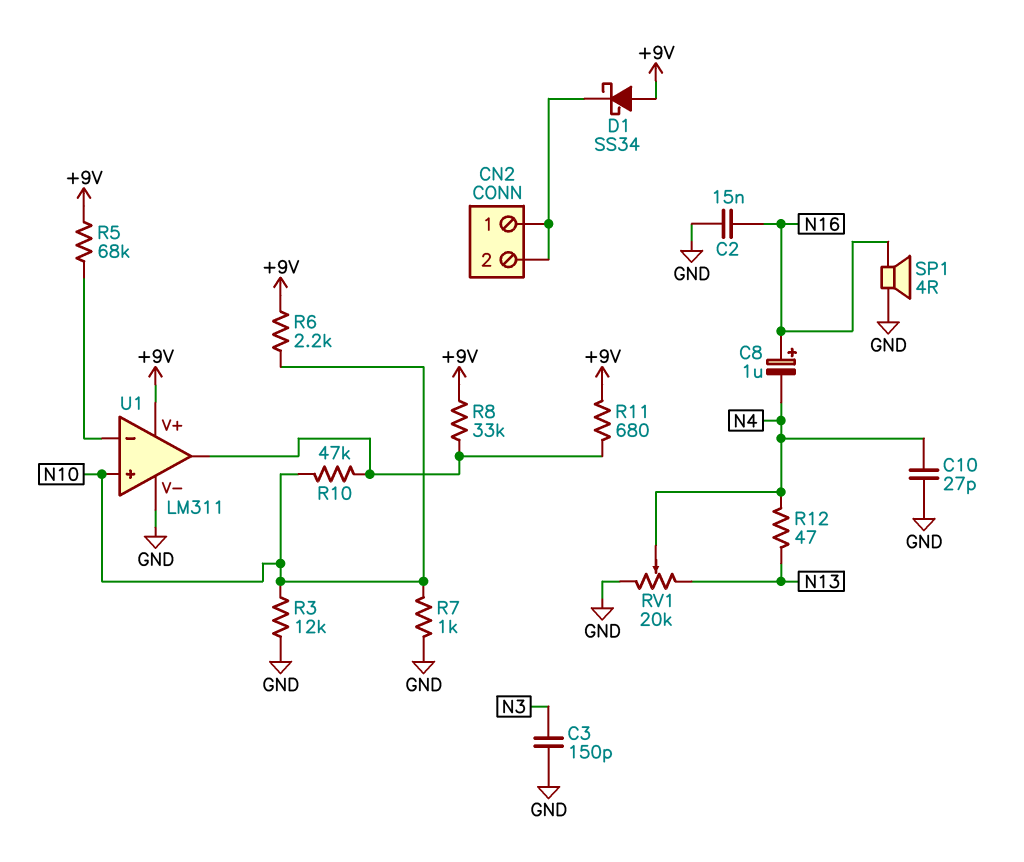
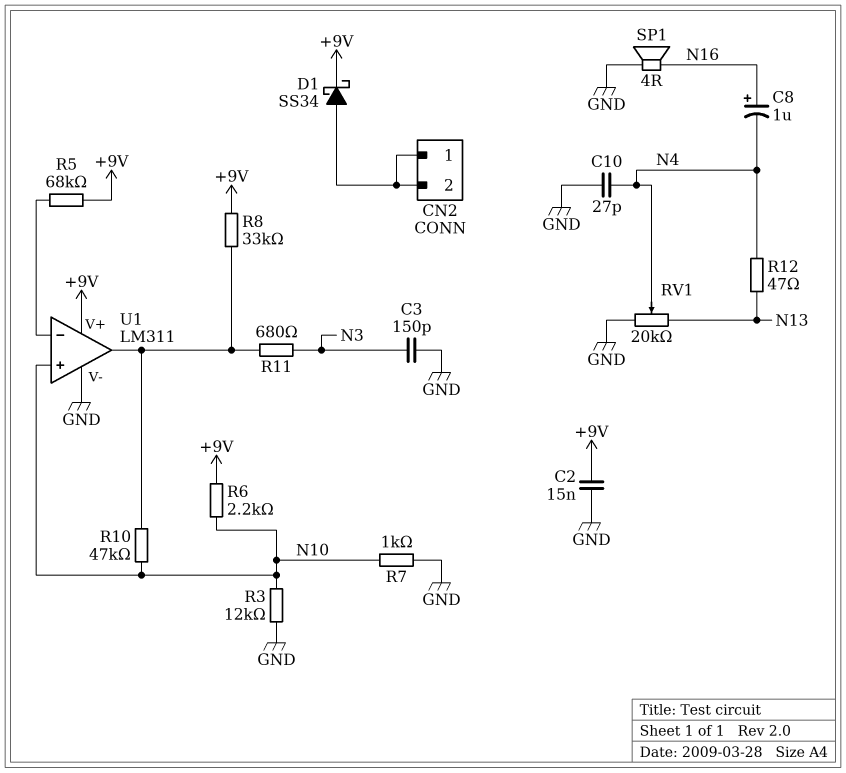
C2: 15nF (GND, N16) -> 15nF (+9V, GND)
D1: schottky SS34 (A +9V, K CN2/1) -> schottky SS34 (A CN2/1, K +9V)
R11: 680 (+9V, U1/out) -> 680 (N3, U1/out)

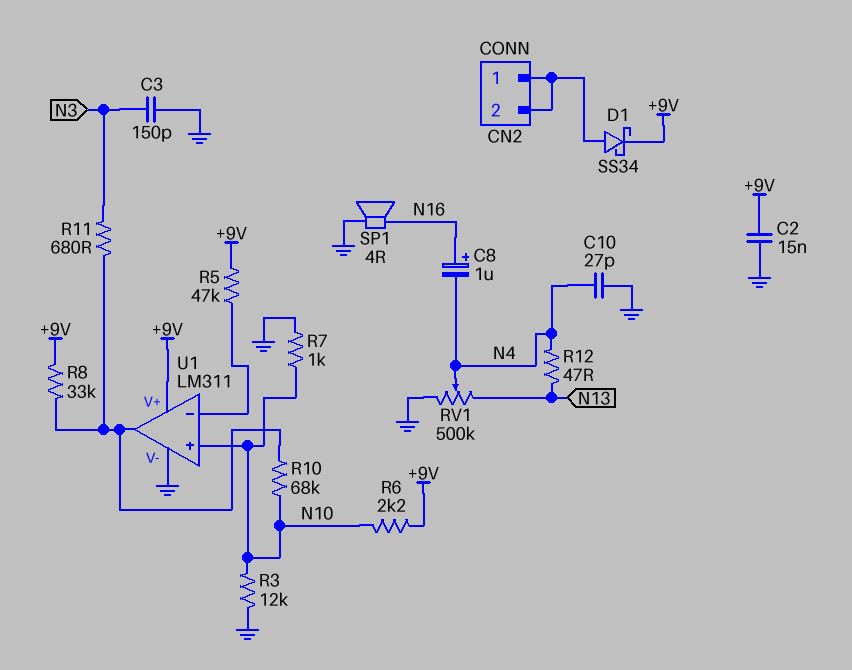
R5: 68k (+9V, U1/in-) -> 47k (+9V, U1/in-)
R10: 47k (N10, U1/out) -> 68k (N10, U1/out)
RV1: 20k (GND, N13, wiper N4) -> 500k (GND, N13, wiper N4)

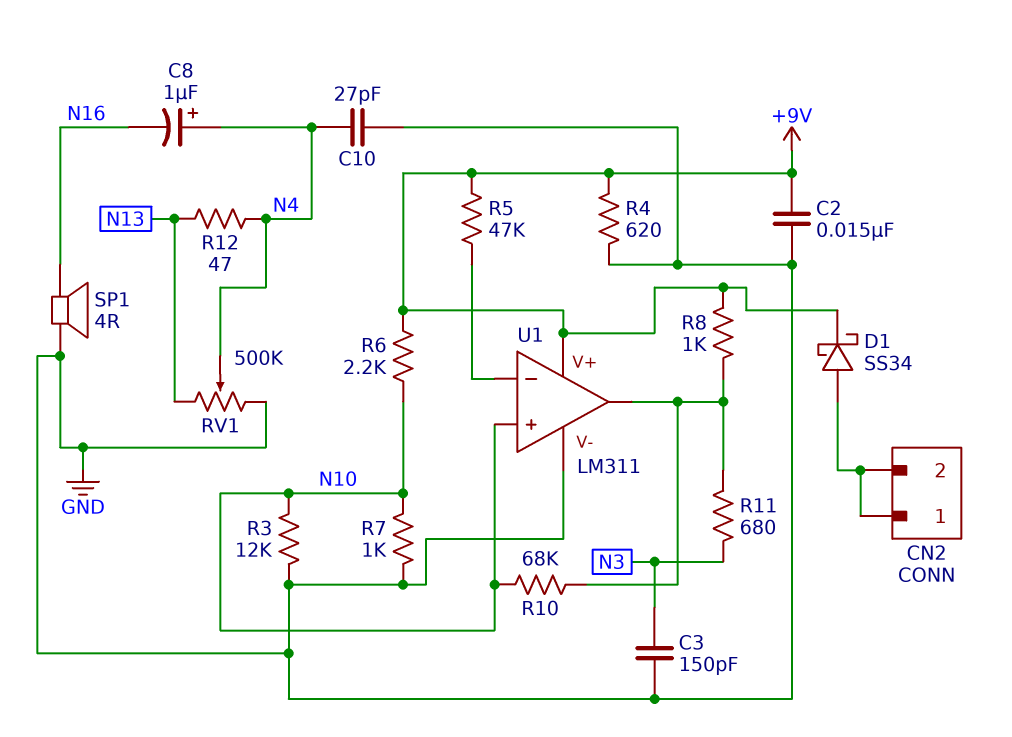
C8: 1uF (plus N16, minus N4) -> 1uF (plus N4, minus N16)
R4: none -> 620 (+9V, GND)
R8: 33k (+9V, U1/out) -> 1k (+9V, U1/out)

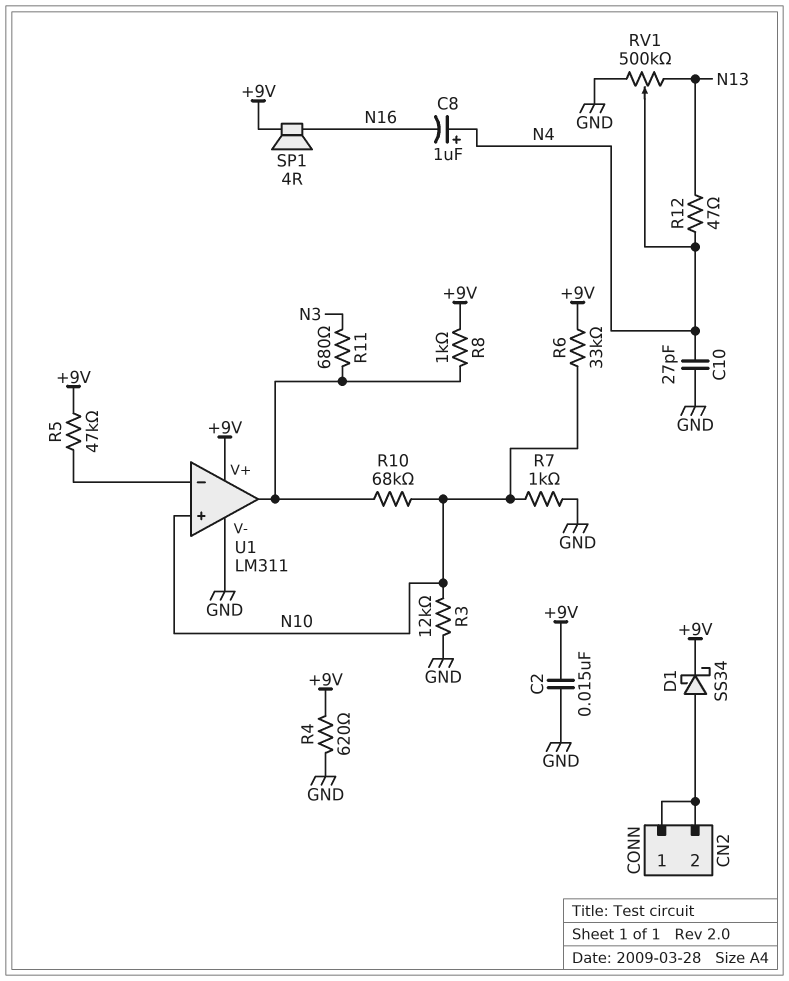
C3: 150pF (GND, N3) -> none
R6: 2.2k (+9V, N10) -> 33k (+9V, N10)
SP1: speaker 4R (GND, N16) -> speaker 4R (+9V, N16)

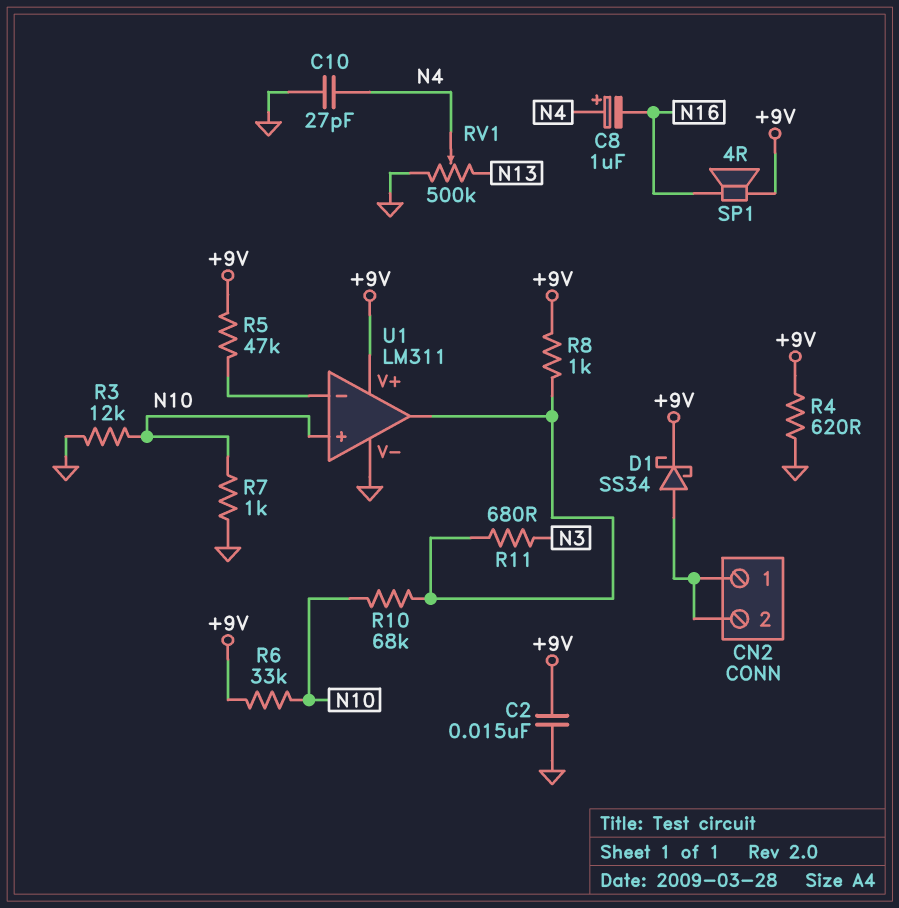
R12: 47 (N4, N13) -> none

